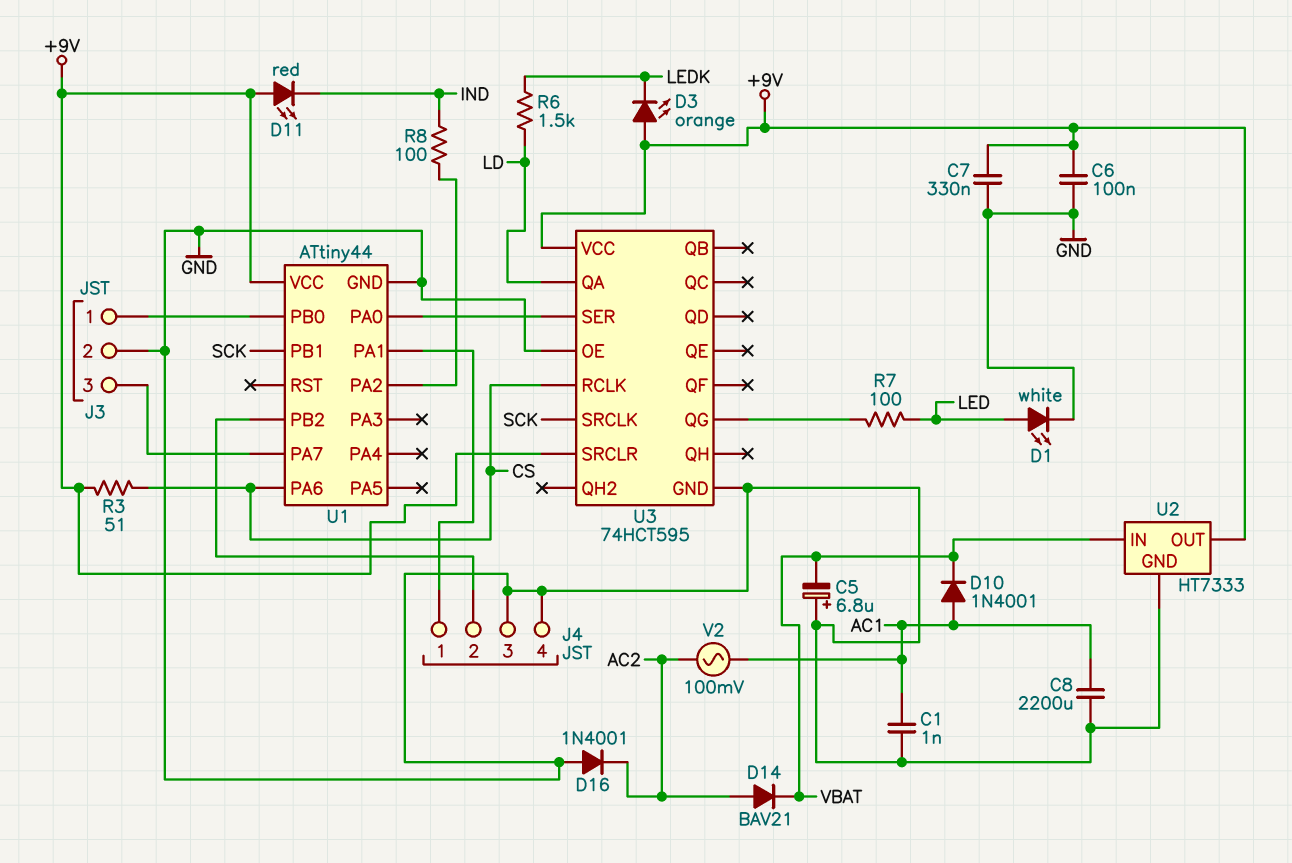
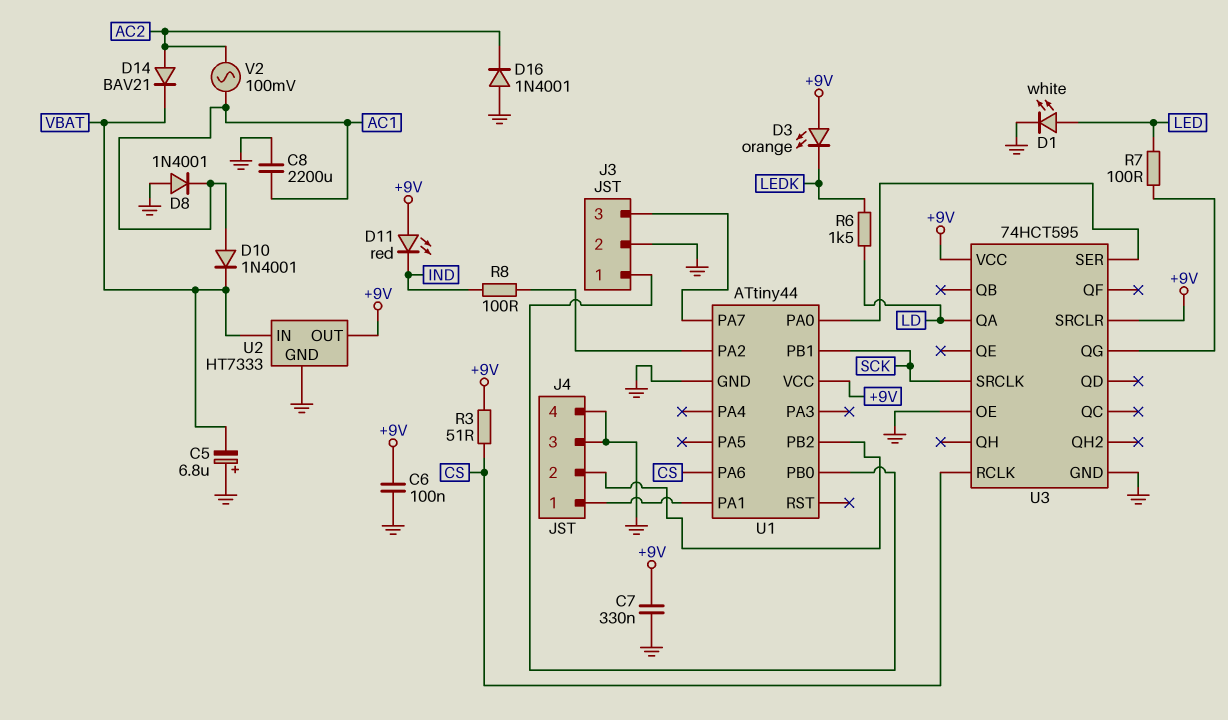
C1: 1nF (AC1, GND) -> none
D8: none -> diode 1N4001 (A GND, K AC1)

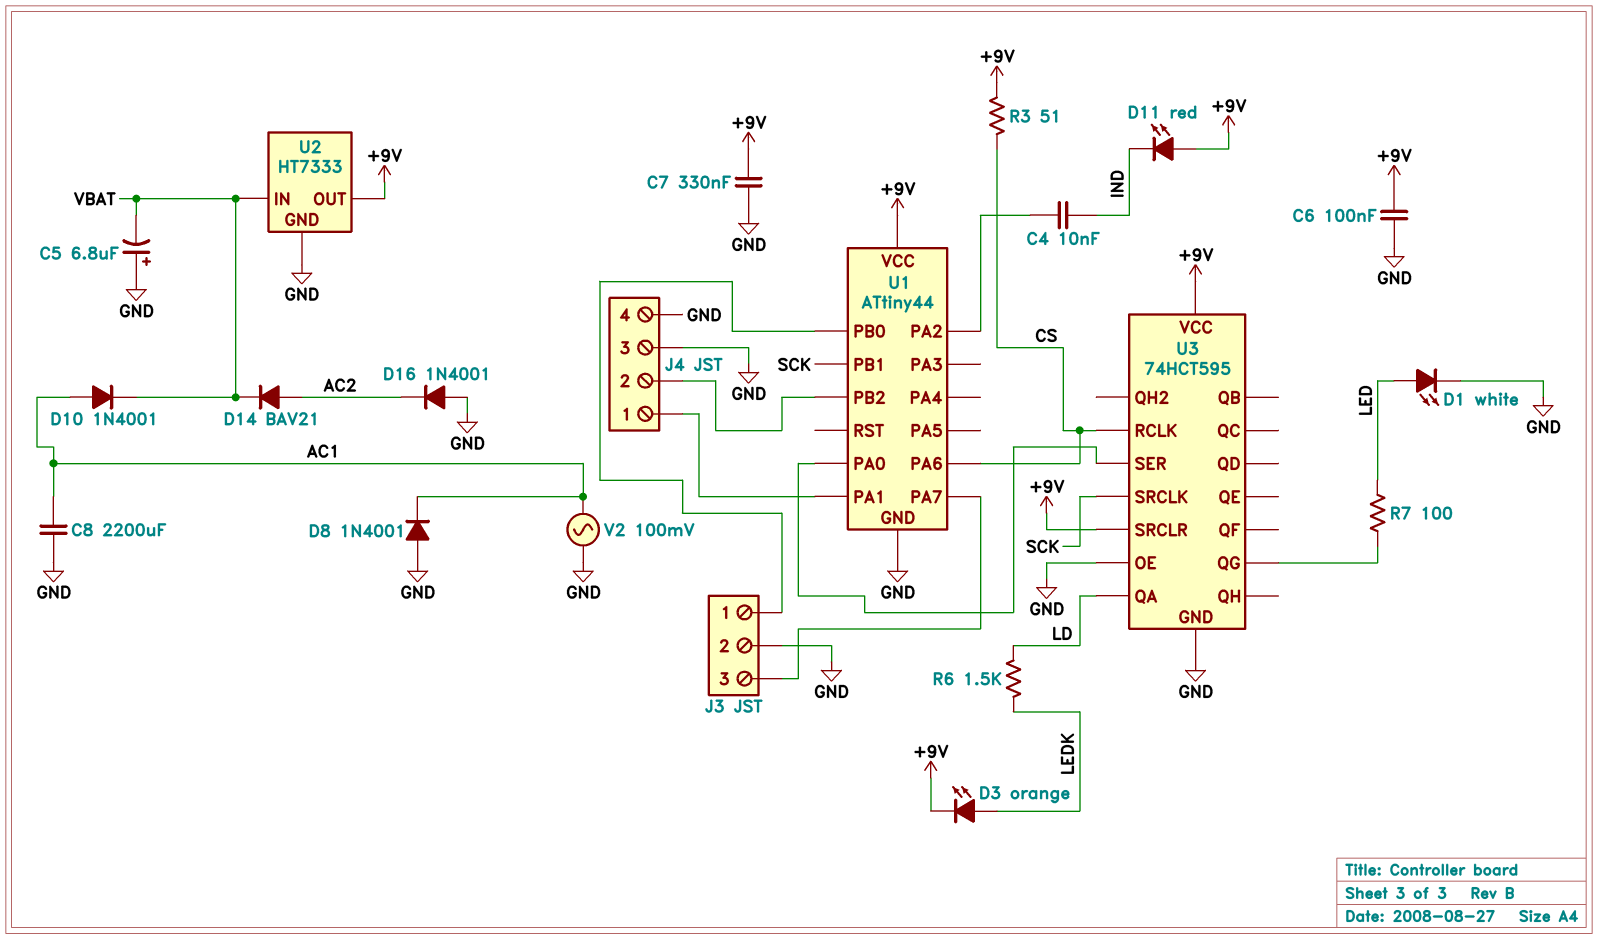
C4: none -> 10nF (IND, U1/PA2)
D3: LED orange (A +9V, K LEDK) -> LED orange (A LEDK, K +9V)
R8: 100 (IND, U1/PA2) -> none
V2: AC 100mV (AC1, AC2) -> AC 100mV (AC1, GND)

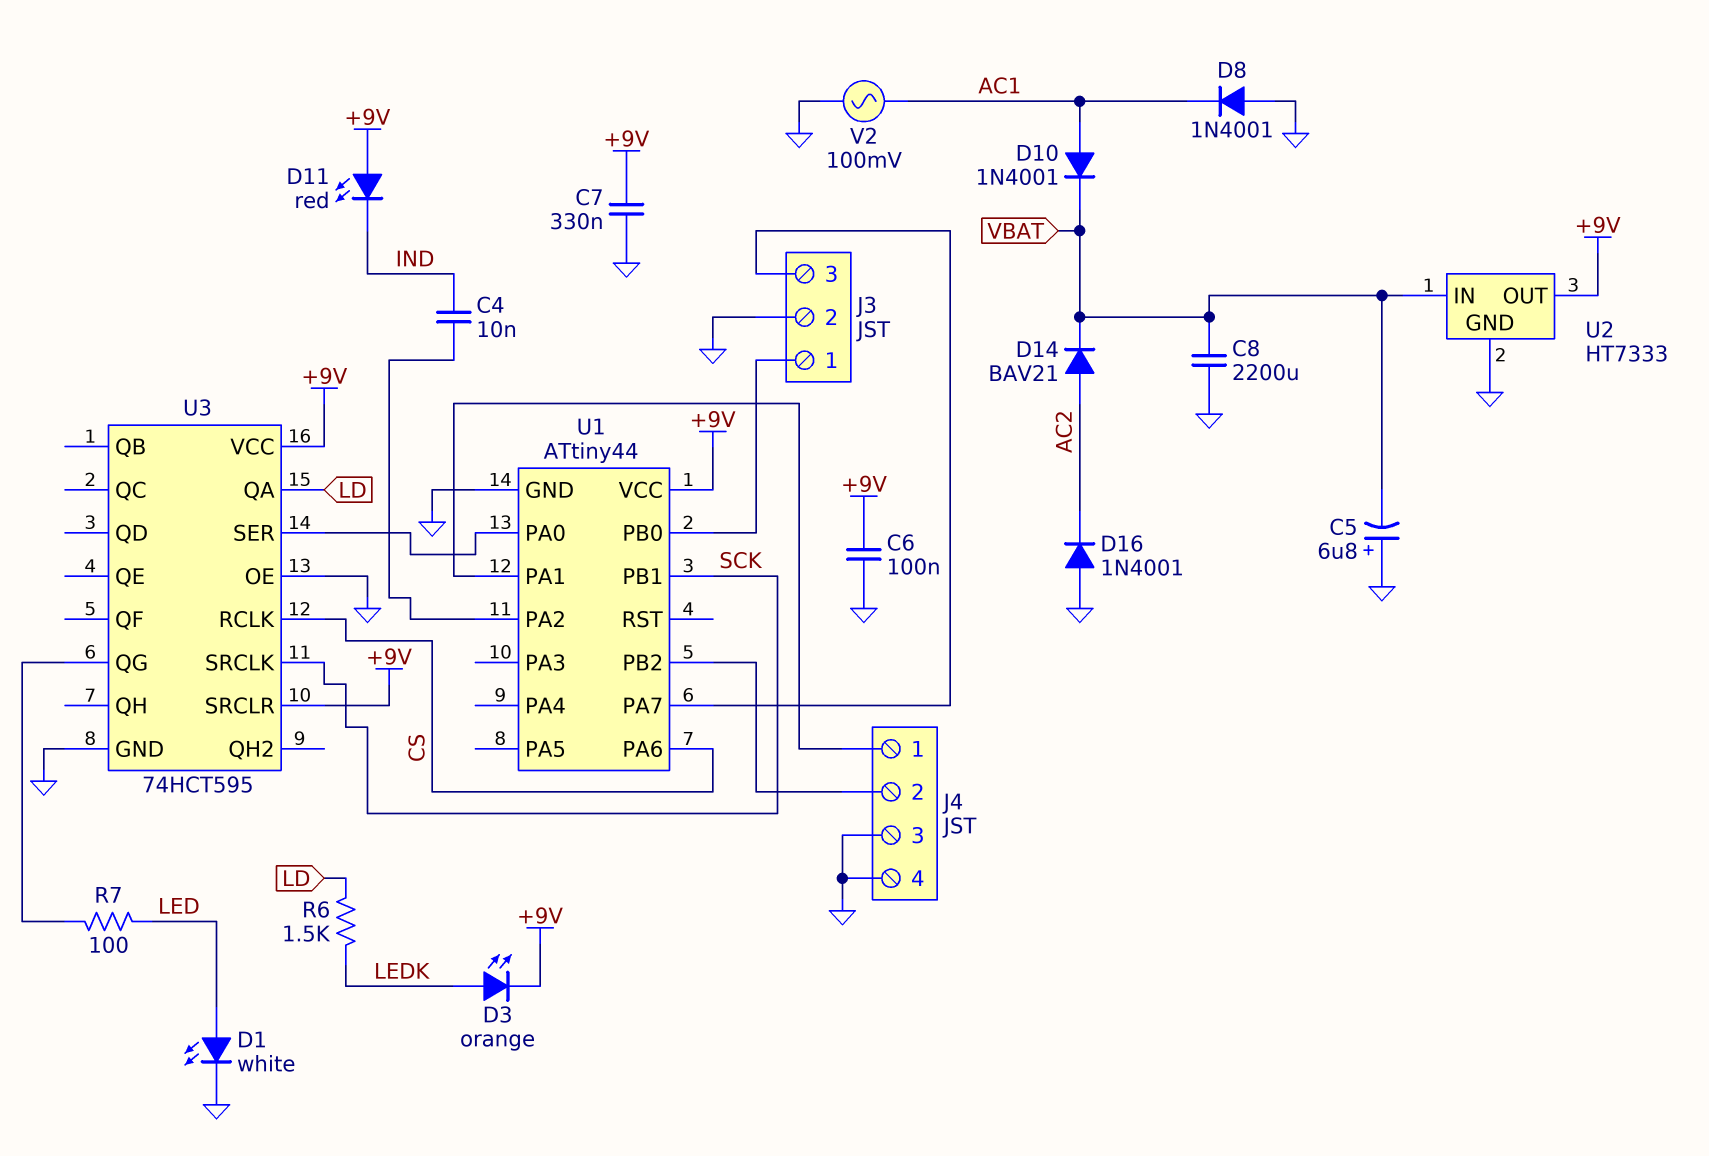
C8: 2200uF (AC1, GND) -> 2200uF (GND, VBAT)
R3: 51 (+9V, CS) -> none

